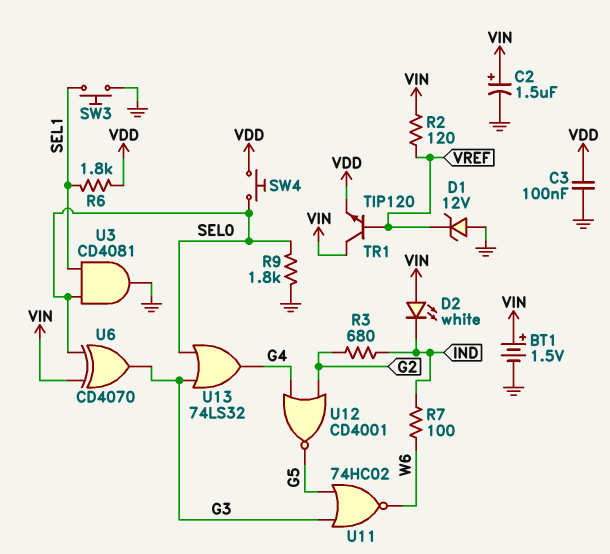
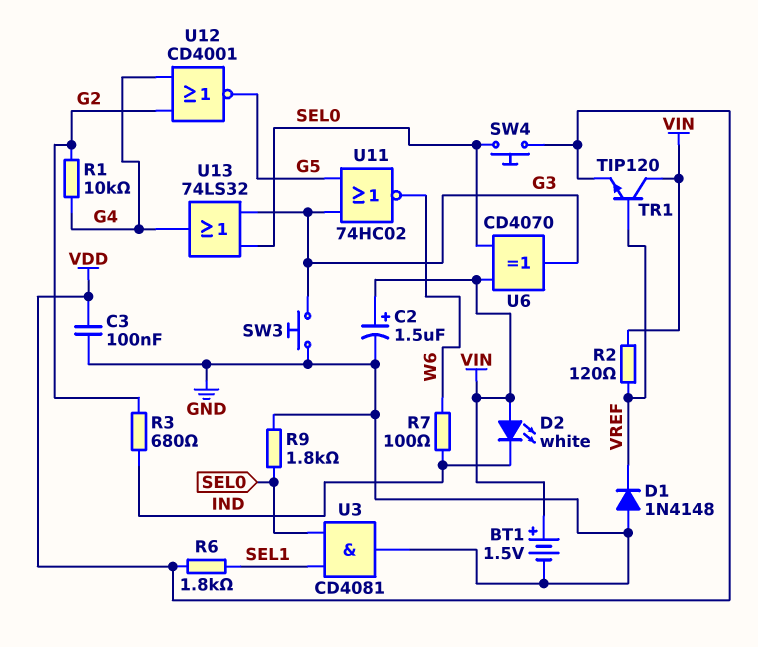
D1: zener 12V (A GND, K VREF) -> diode 1N4148 (A GND, K VREF)
R1: none -> 10k (G2, G4)
SW3: button (GND, SEL1) -> button (G3, GND)

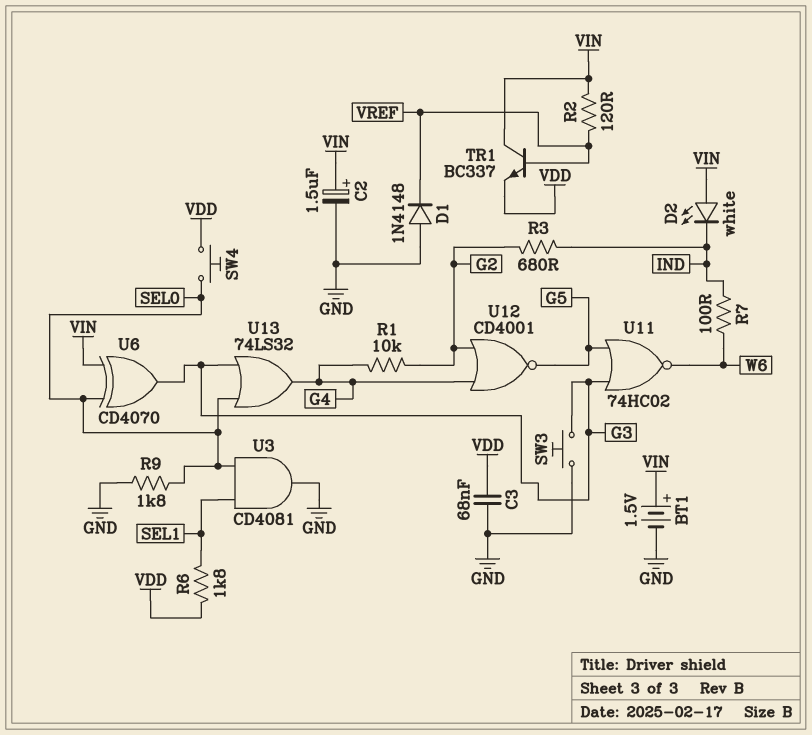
C3: 100nF (GND, VDD) -> 68nF (GND, VDD)
TR1: NPN TIP120 (B VREF, C VIN, E VDD) -> NPN BC337 (B VREF, C VIN, E VDD)

